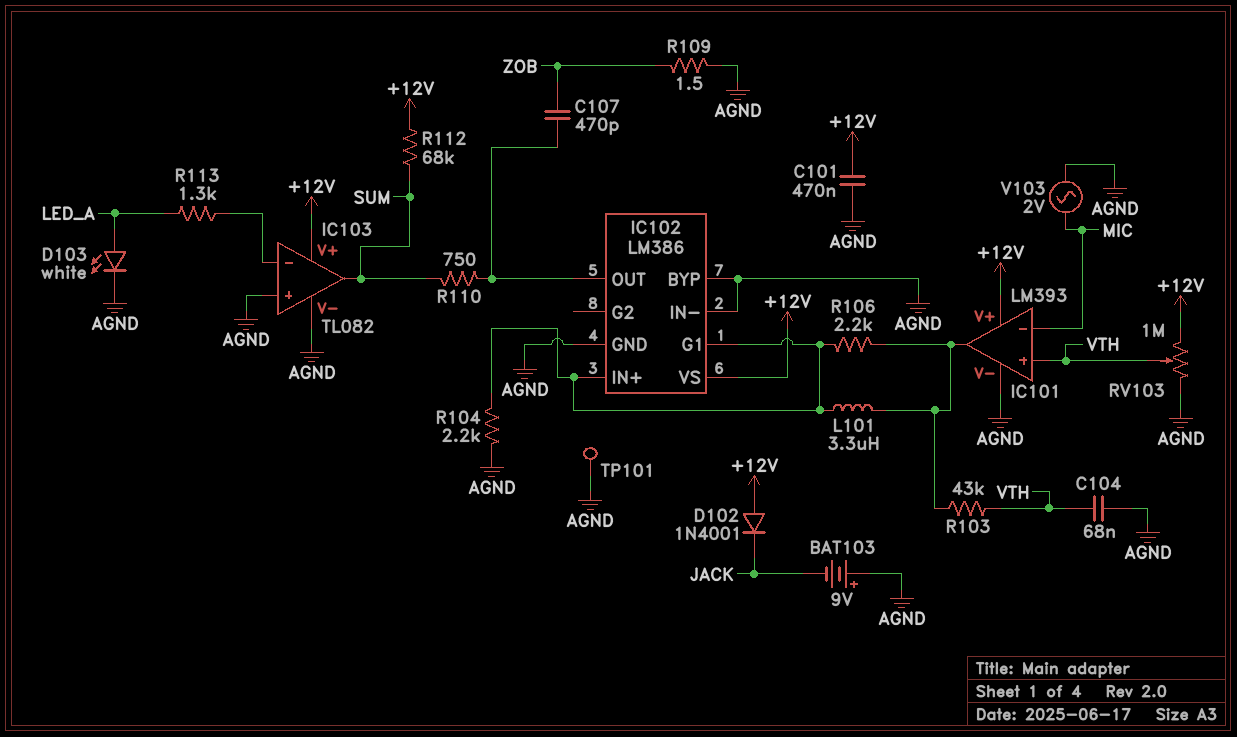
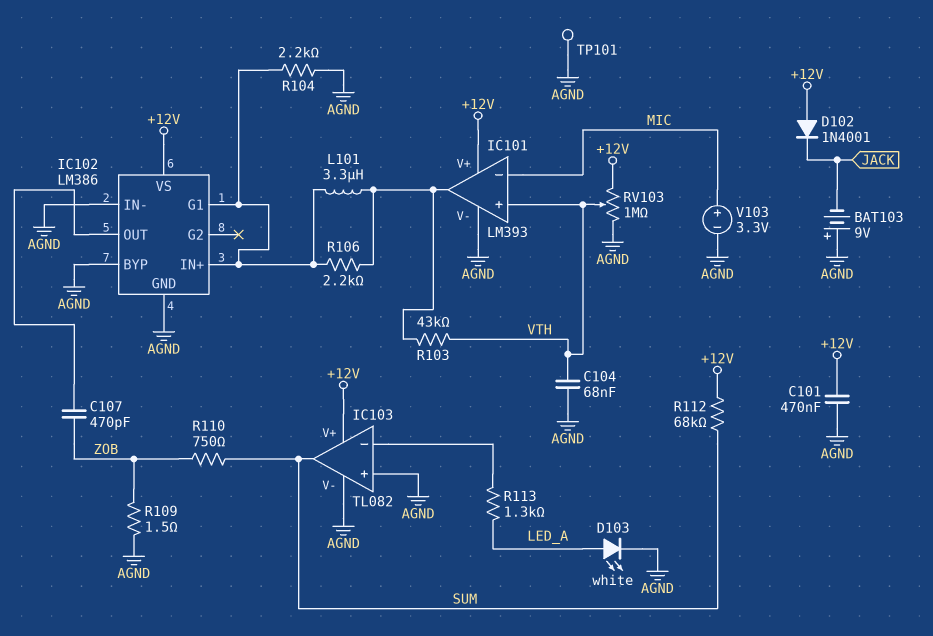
R110: 750 (IC102/OUT, SUM) -> 750 (SUM, ZOB)
V103: AC 2V (AGND, MIC) -> 3.3V (plus MIC, minus AGND)

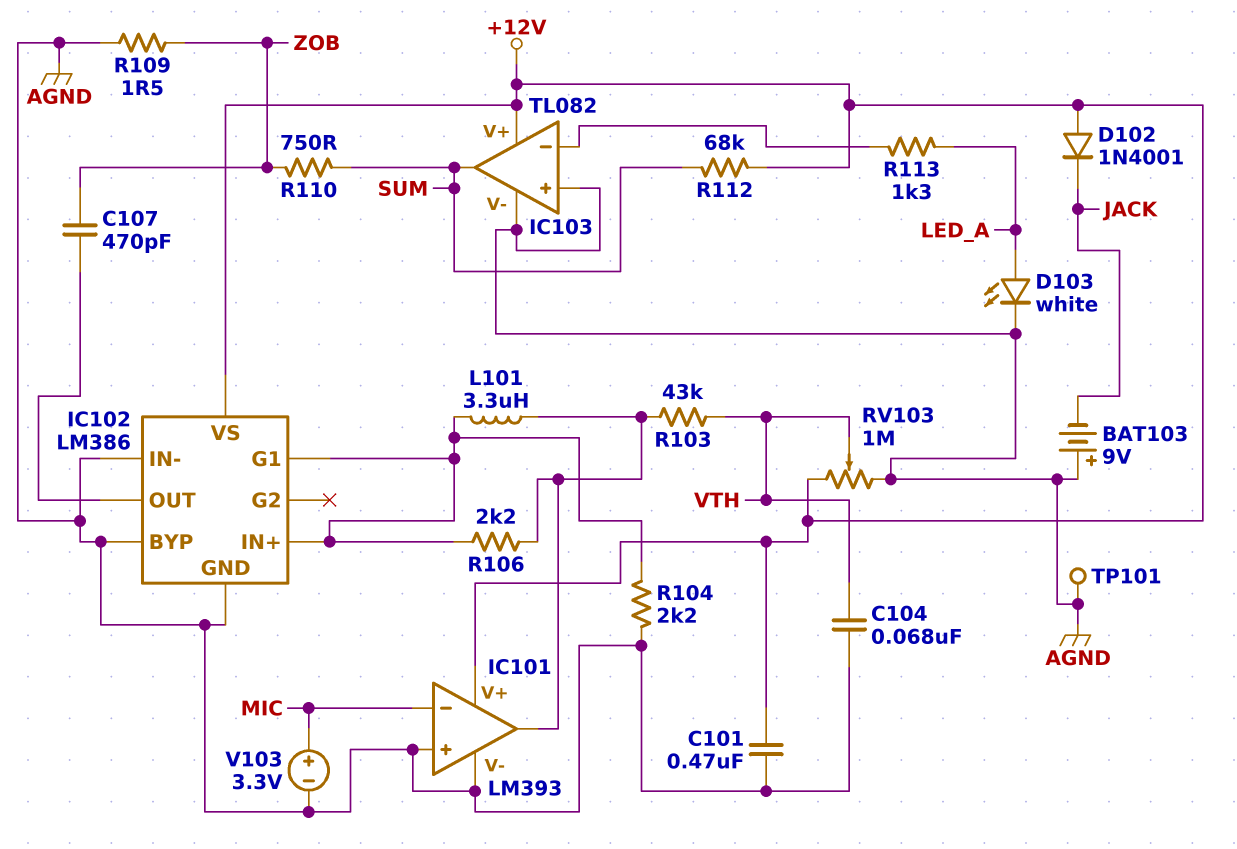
IC101 pin in+: VTH -> AGND

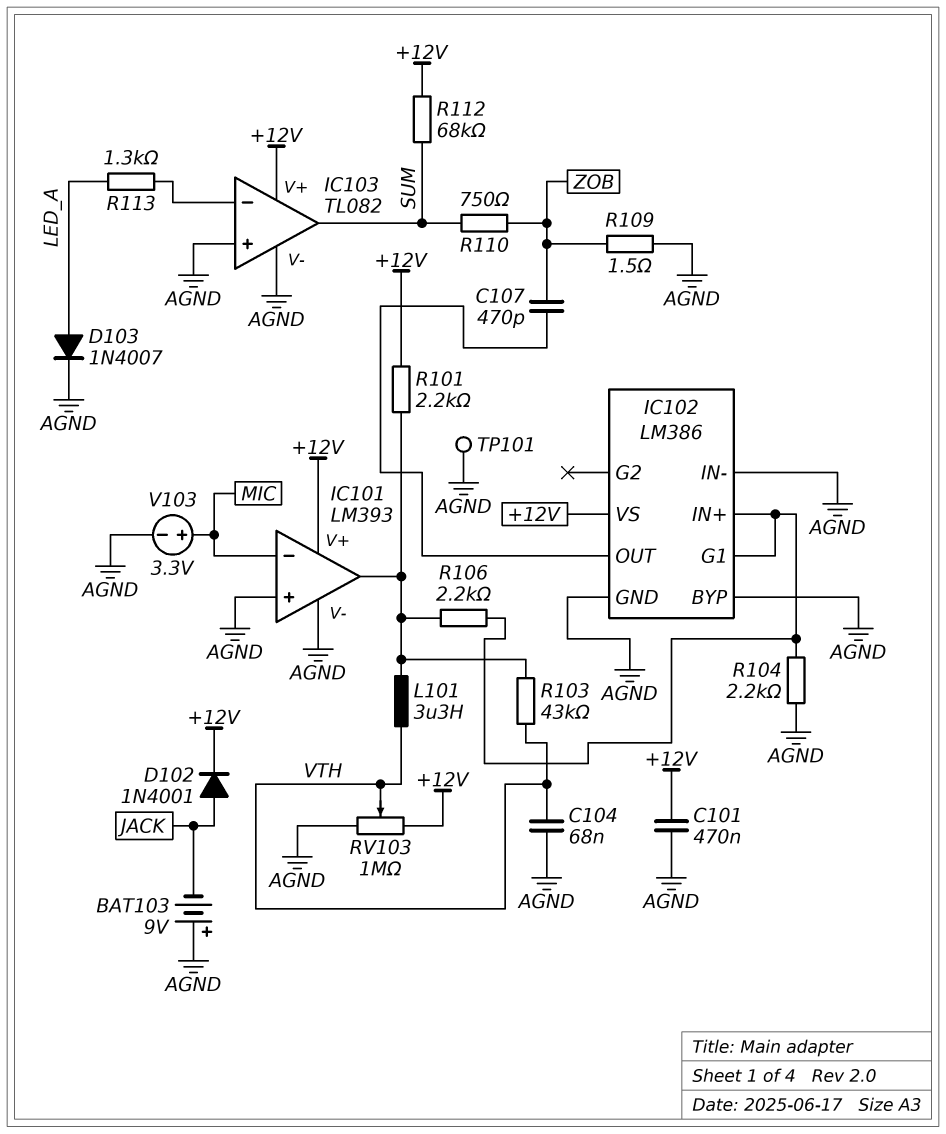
D102: diode 1N4001 (A +12V, K JACK) -> diode 1N4001 (A JACK, K +12V)
D103: LED white (A LED_A, K AGND) -> diode 1N4007 (A LED_A, K AGND)
L101: 3.3uH (IC101/out, IC102/G1) -> 3.3uH (IC101/out, VTH)
R101: none -> 2.2k (+12V, IC101/out)

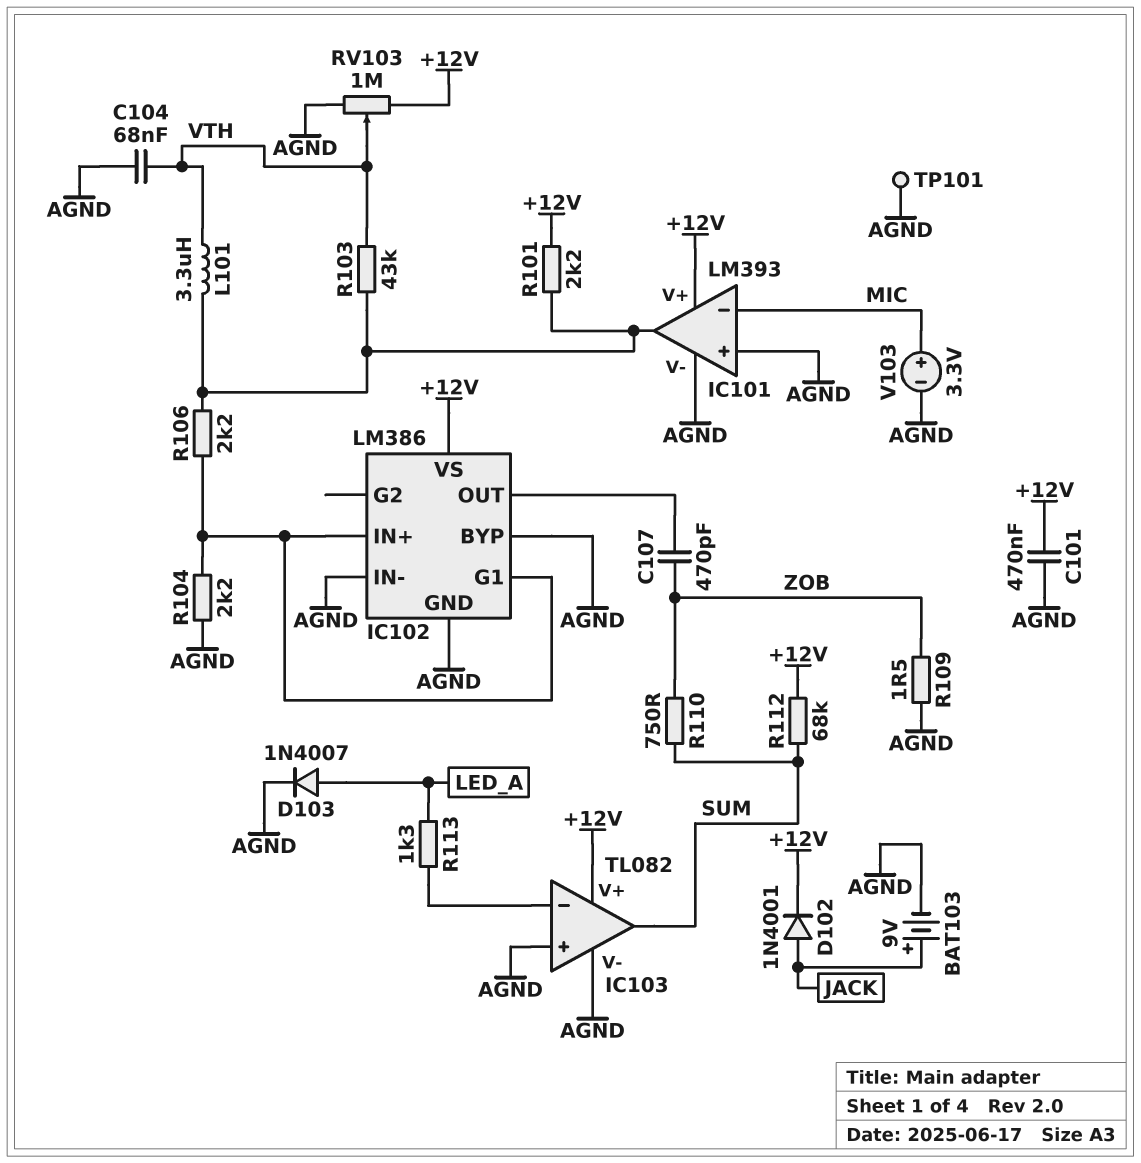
BAT103: 9V (plus AGND, minus JACK) -> 9V (plus JACK, minus AGND)

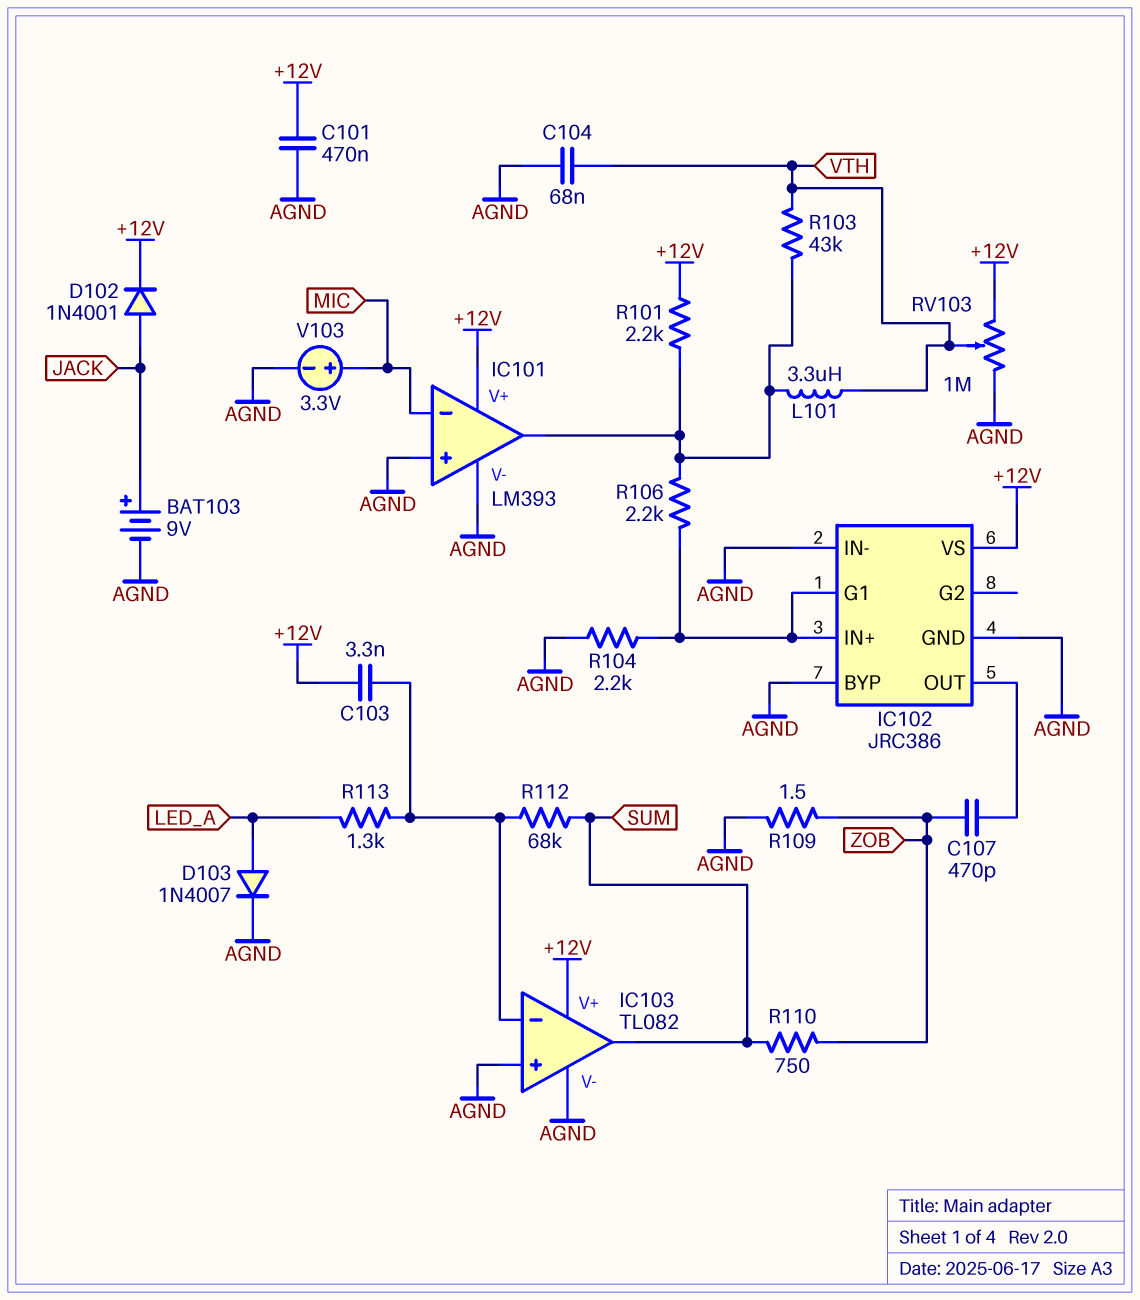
C103: none -> 3.3nF (+12V, IC103/in-)
IC102: LM386 -> JRC386
R112: 68k (+12V, SUM) -> 68k (IC103/in-, SUM)
TP101: test point (AGND) -> none

